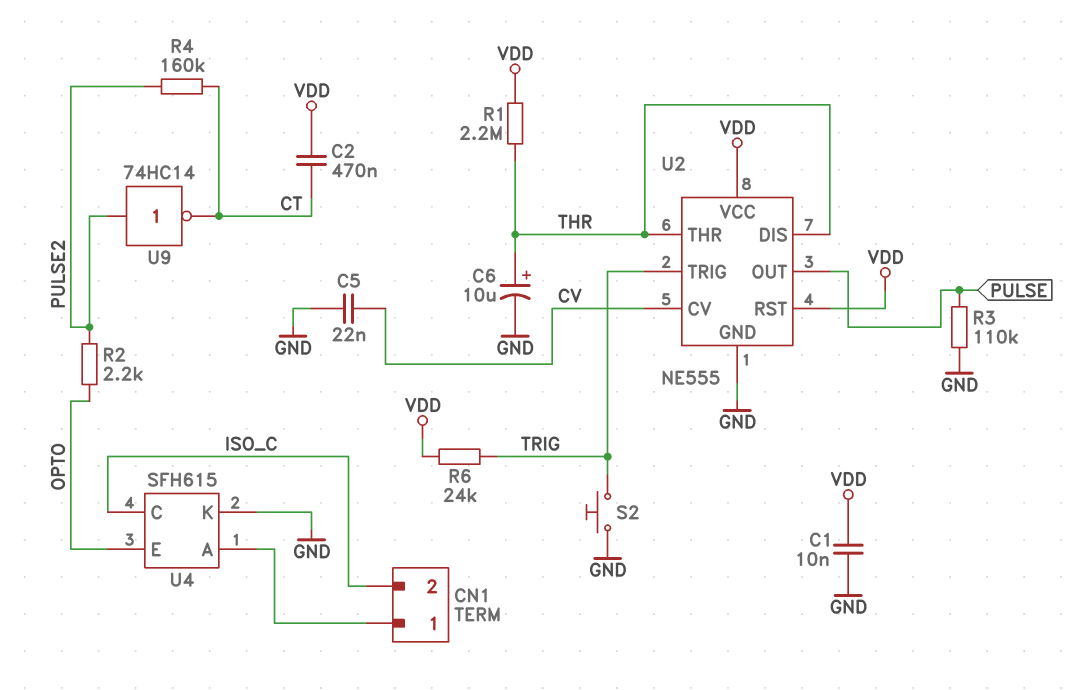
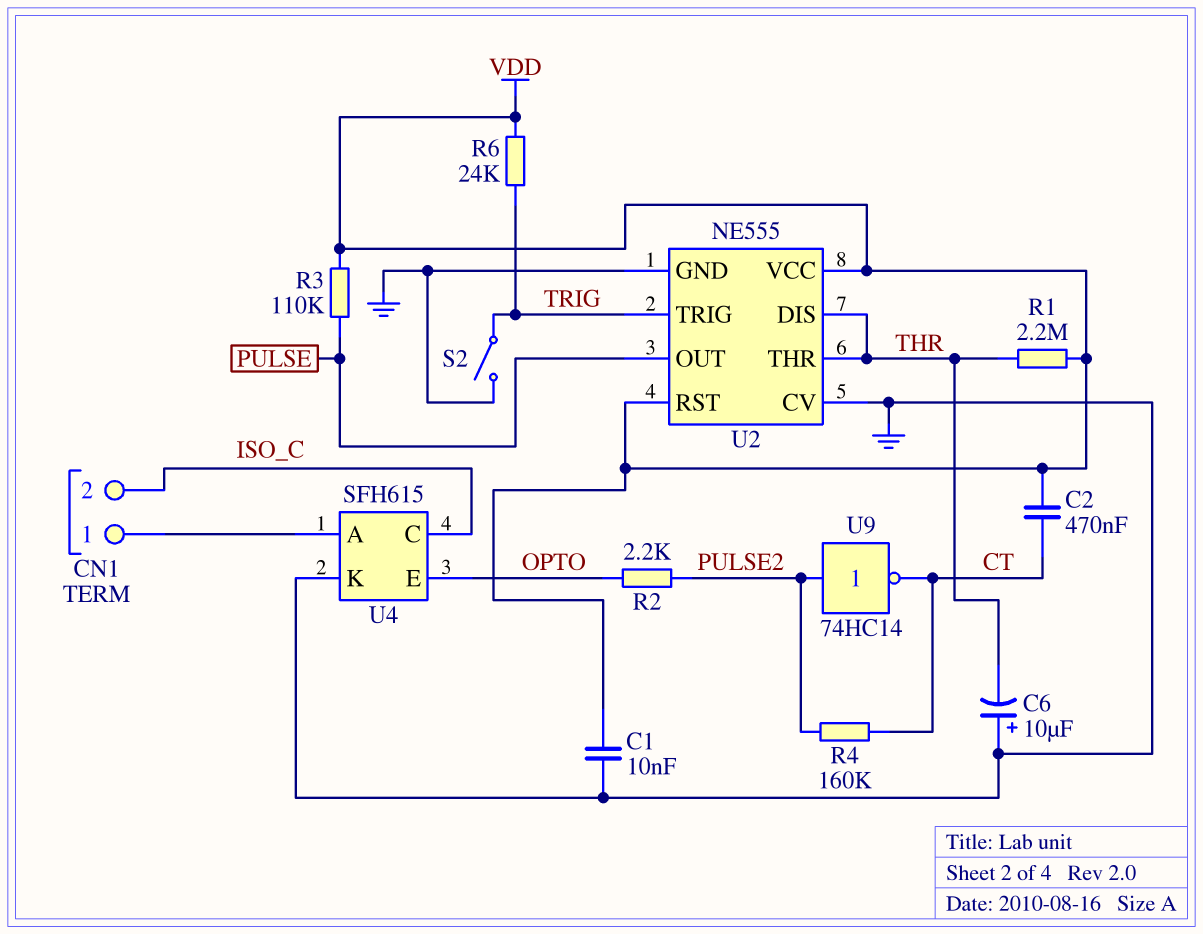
C5: 22nF (CV, GND) -> none
C6: 10uF (plus THR, minus GND) -> 10uF (plus GND, minus THR)
R3: 110k (GND, PULSE) -> 110k (PULSE, VDD)
S2: button (GND, TRIG) -> switch (GND, TRIG)
U2 pin CV: CV -> GND

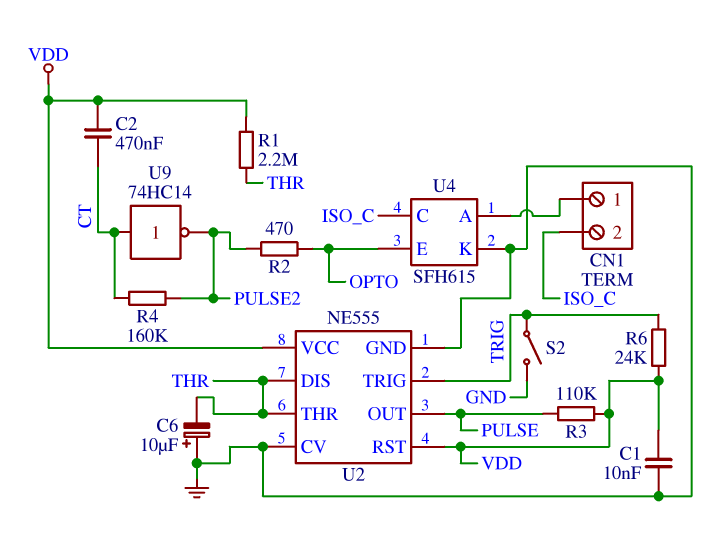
R2: 2.2k (OPTO, PULSE2) -> 470 (OPTO, PULSE2)
U9: NOT 74HC14 (in PULSE2, out CT) -> NOT 74HC14 (in CT, out PULSE2)

